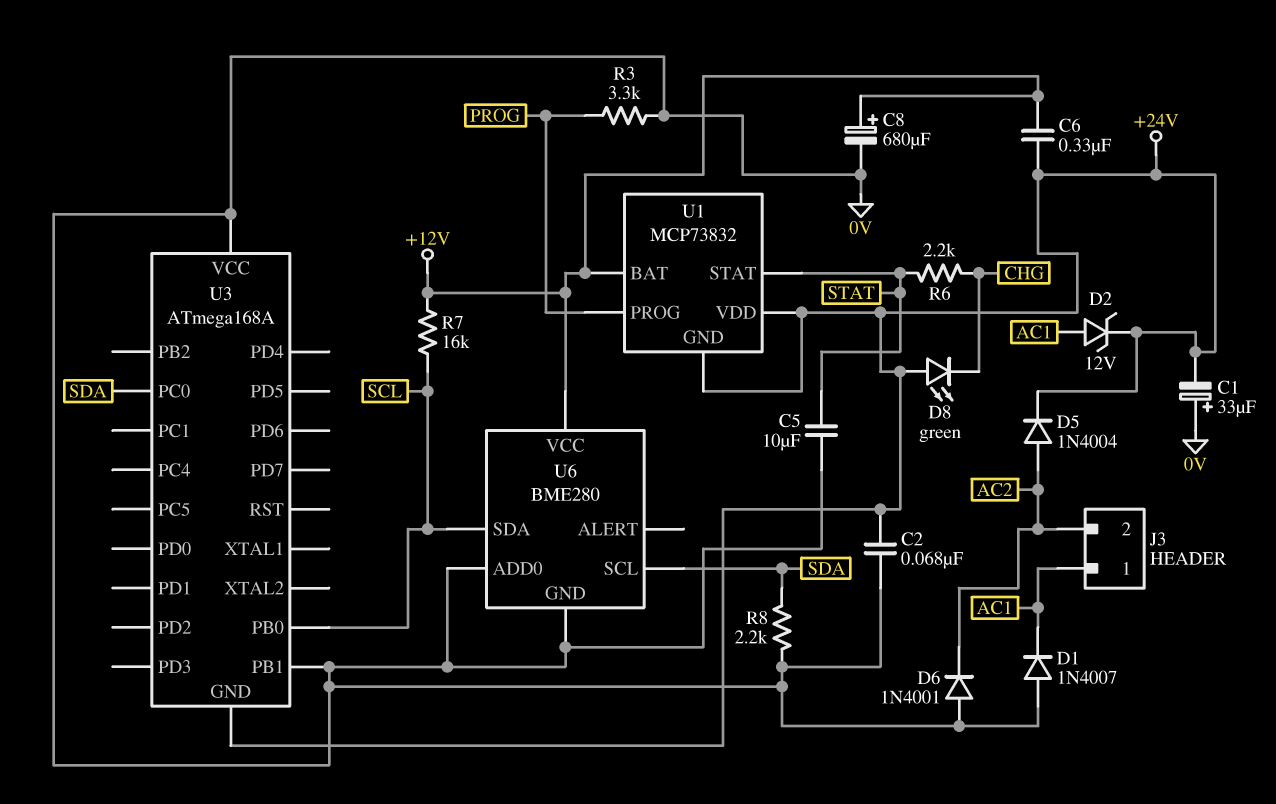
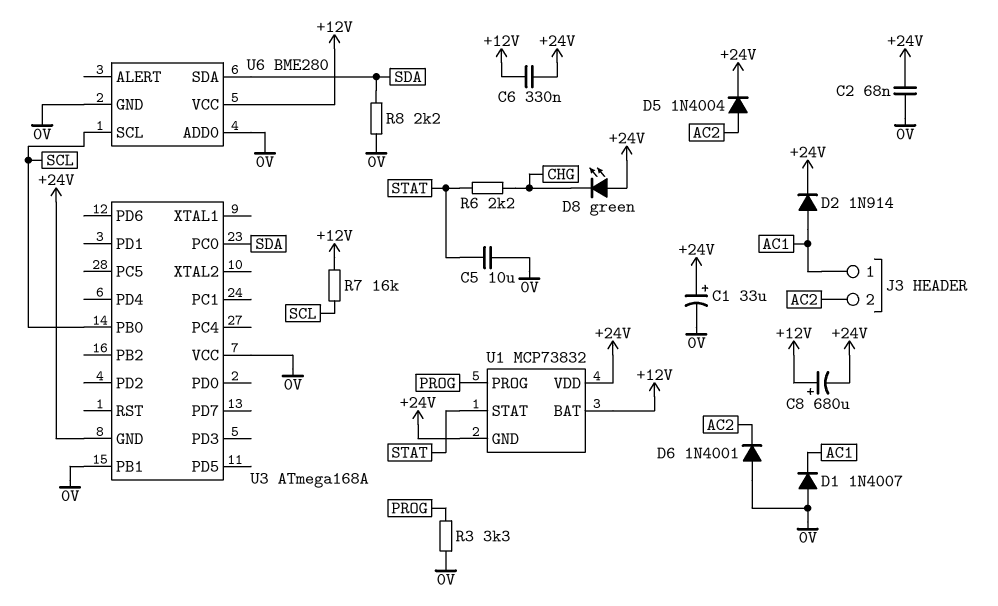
C1: 33uF (plus 0V, minus +24V) -> 33uF (plus +24V, minus 0V)
C8: 680uF (plus +12V, minus 0V) -> 680uF (plus +12V, minus +24V)
D2: zener 12V (A AC1, K +24V) -> diode 1N914 (A AC1, K +24V)
U6 pin SCL: SDA -> SCL
U6 pin SDA: SCL -> SDA

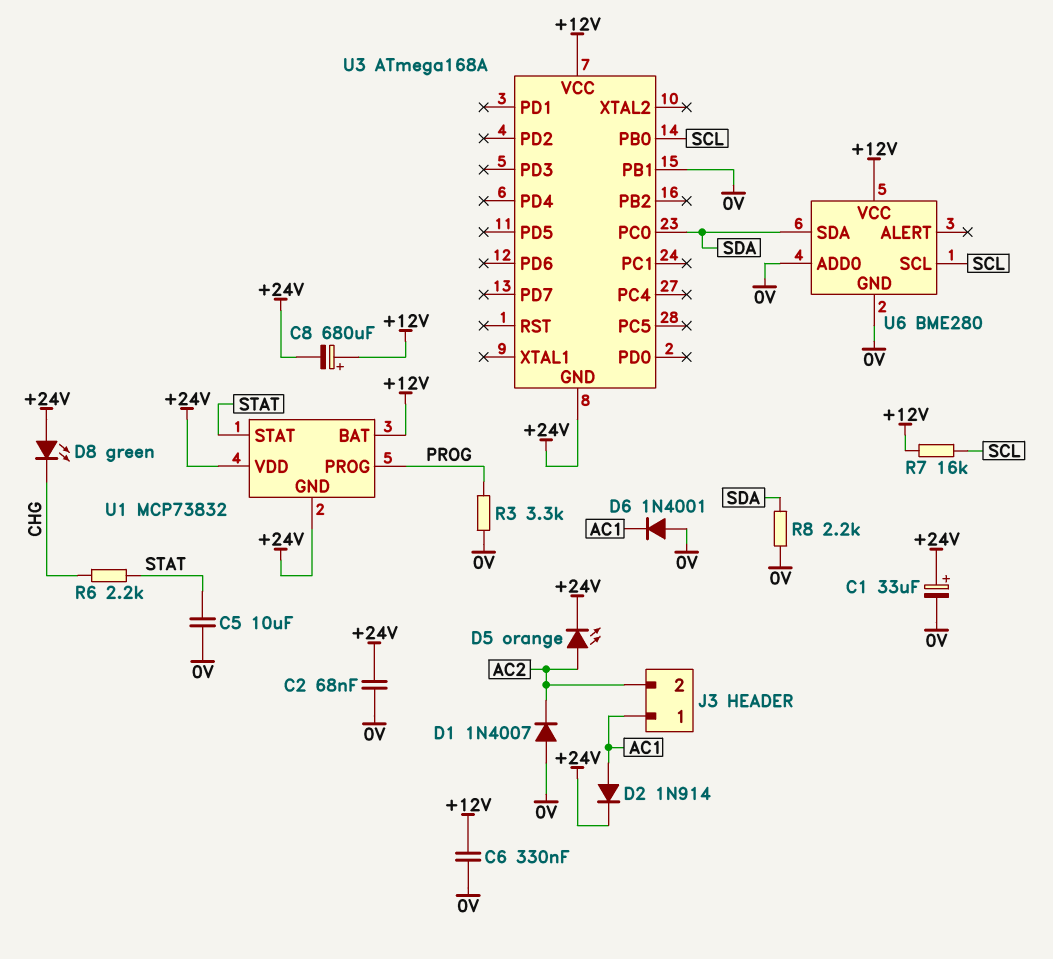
C6: 330nF (+12V, +24V) -> 330nF (+12V, 0V)
D1: diode 1N4007 (A 0V, K AC1) -> diode 1N4007 (A 0V, K AC2)
D5: diode 1N4004 (A AC2, K +24V) -> LED orange (A AC2, K +24V)
D6: diode 1N4001 (A 0V, K AC2) -> diode 1N4001 (A 0V, K AC1)
U3 pin VCC: 0V -> +12V

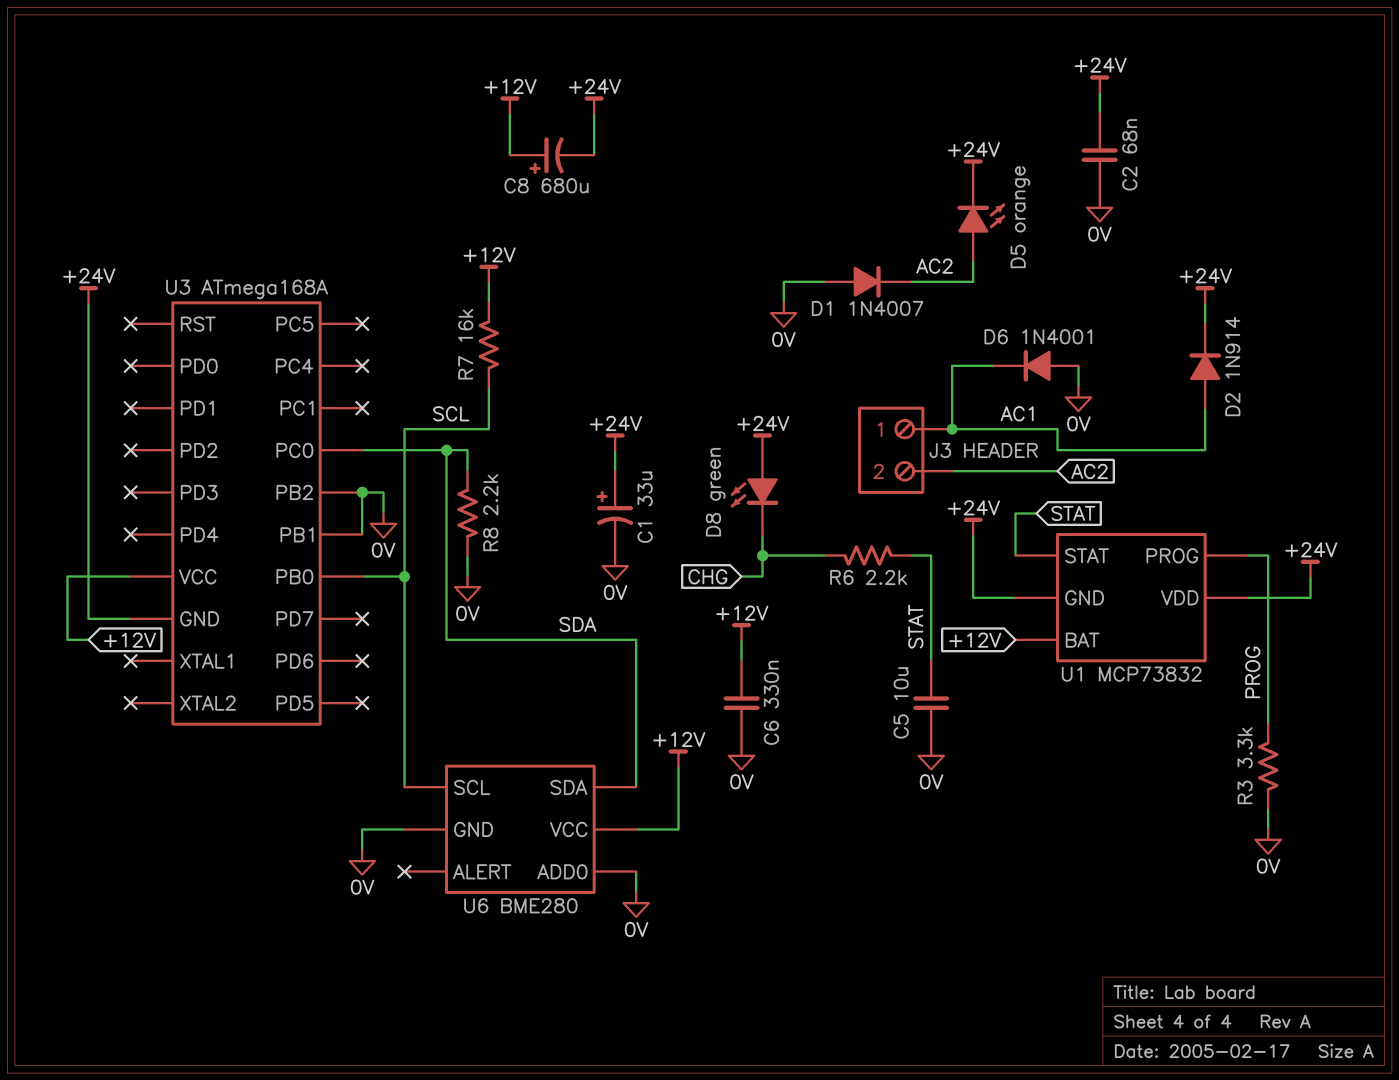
U3 pin PB2: none -> 0V

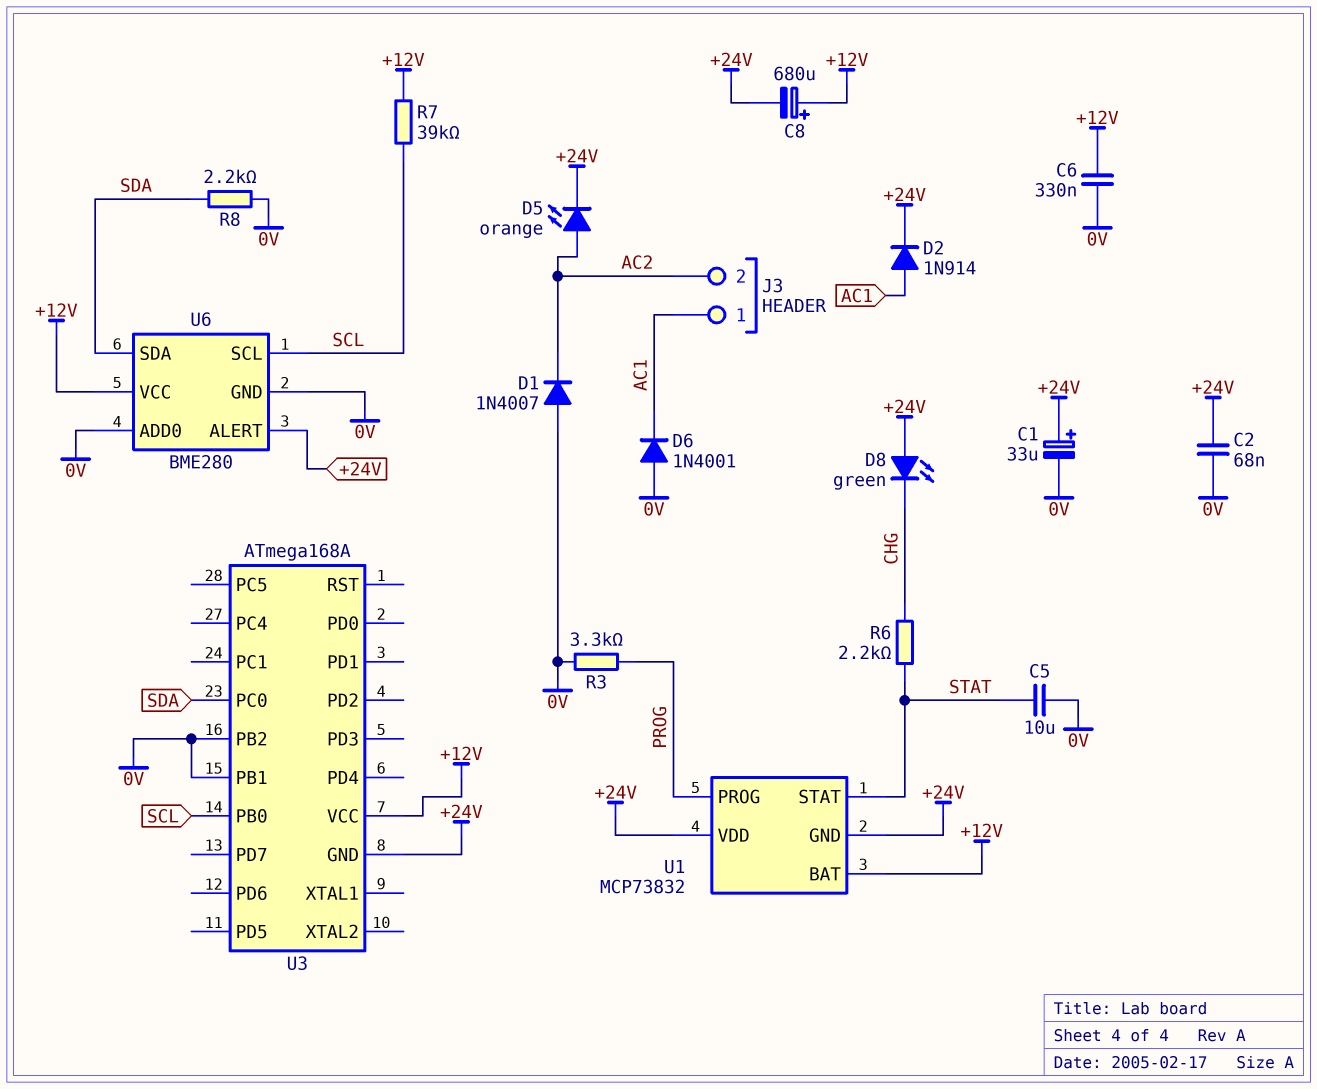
R7: 16k (+12V, SCL) -> 39k (+12V, SCL)
U6 pin ALERT: none -> +24V

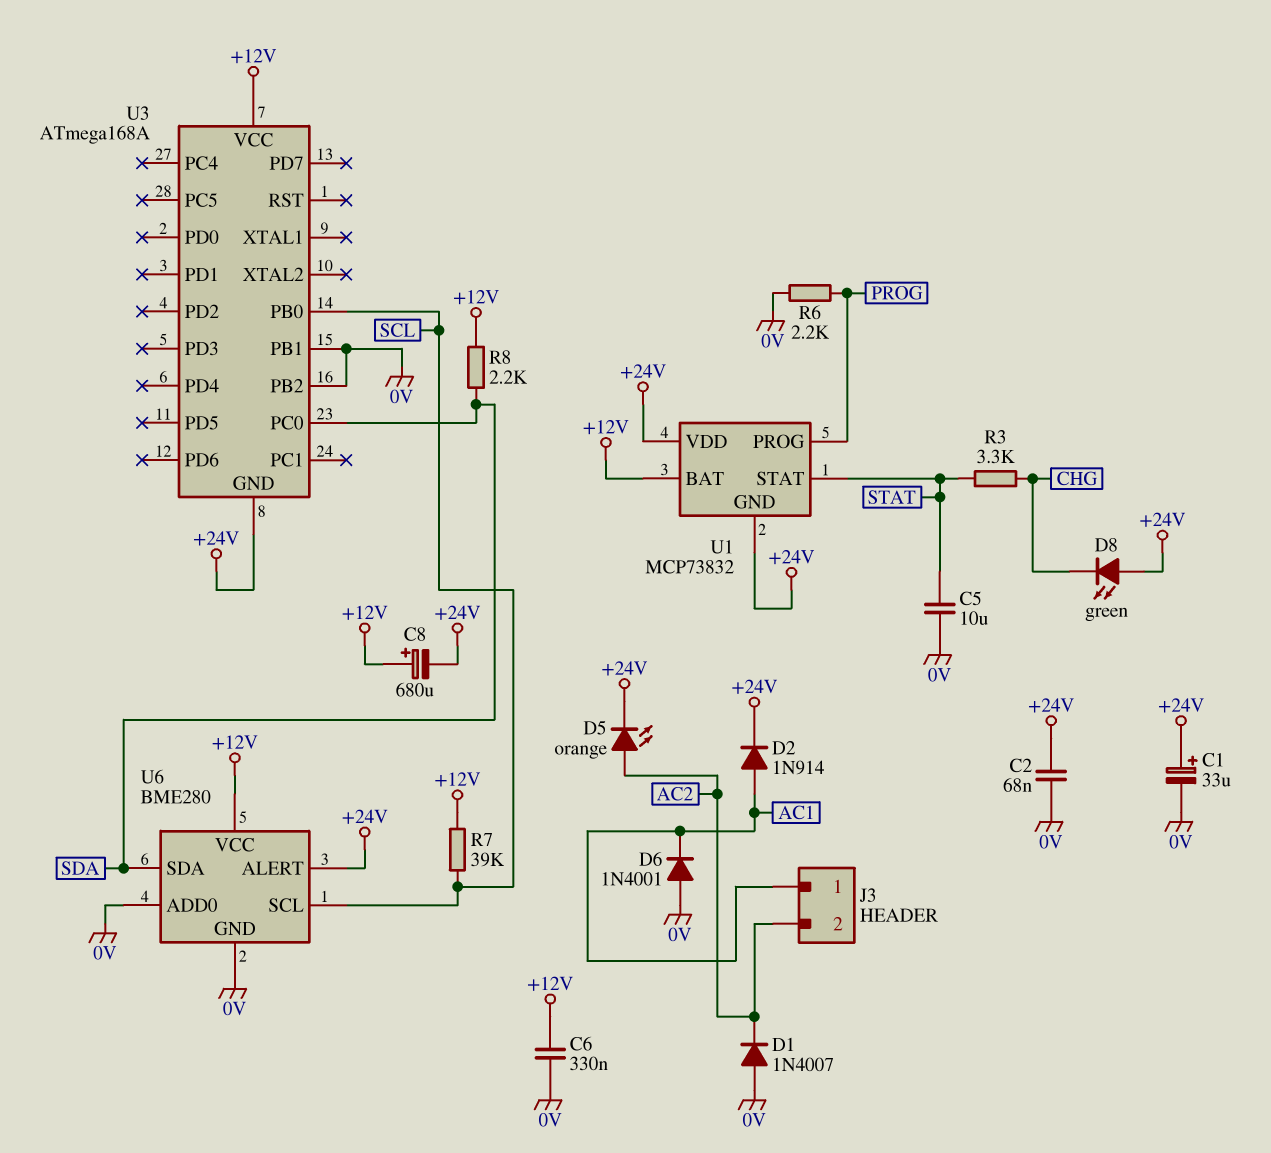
R3: 3.3k (0V, PROG) -> 3.3k (CHG, STAT)
R6: 2.2k (CHG, STAT) -> 2.2k (0V, PROG)
R8: 2.2k (0V, SDA) -> 2.2k (+12V, SDA)

